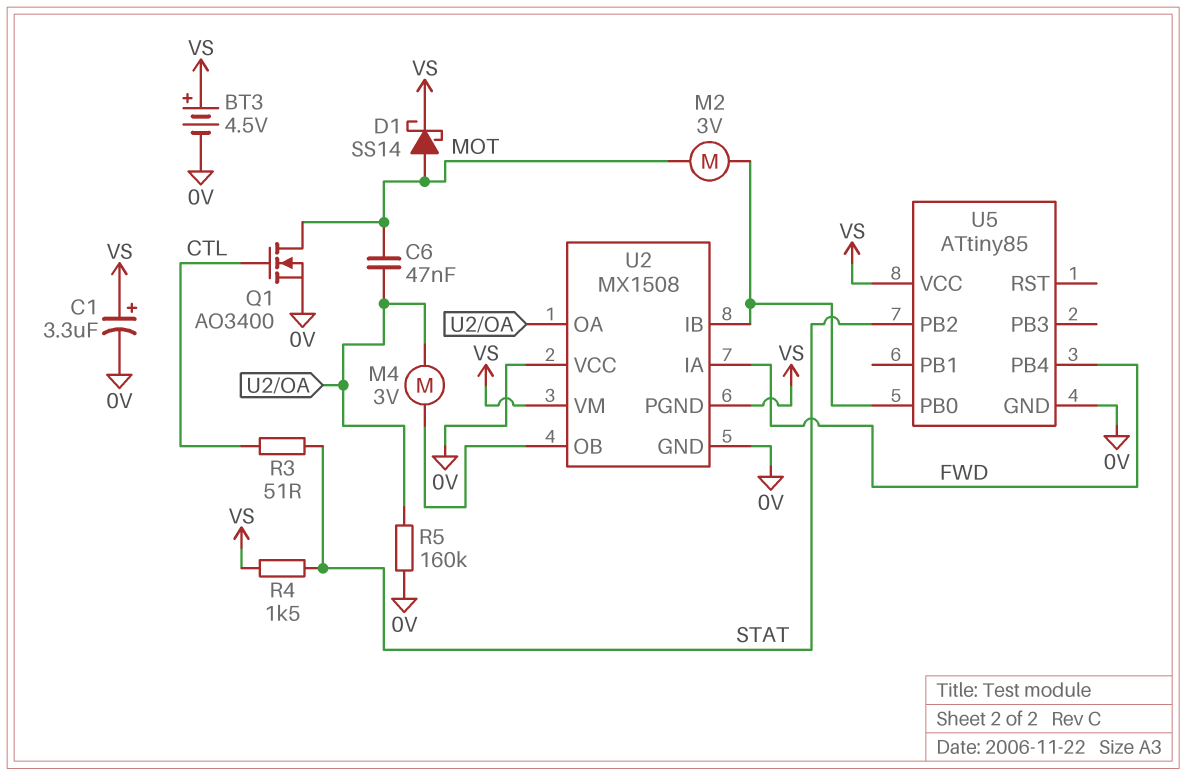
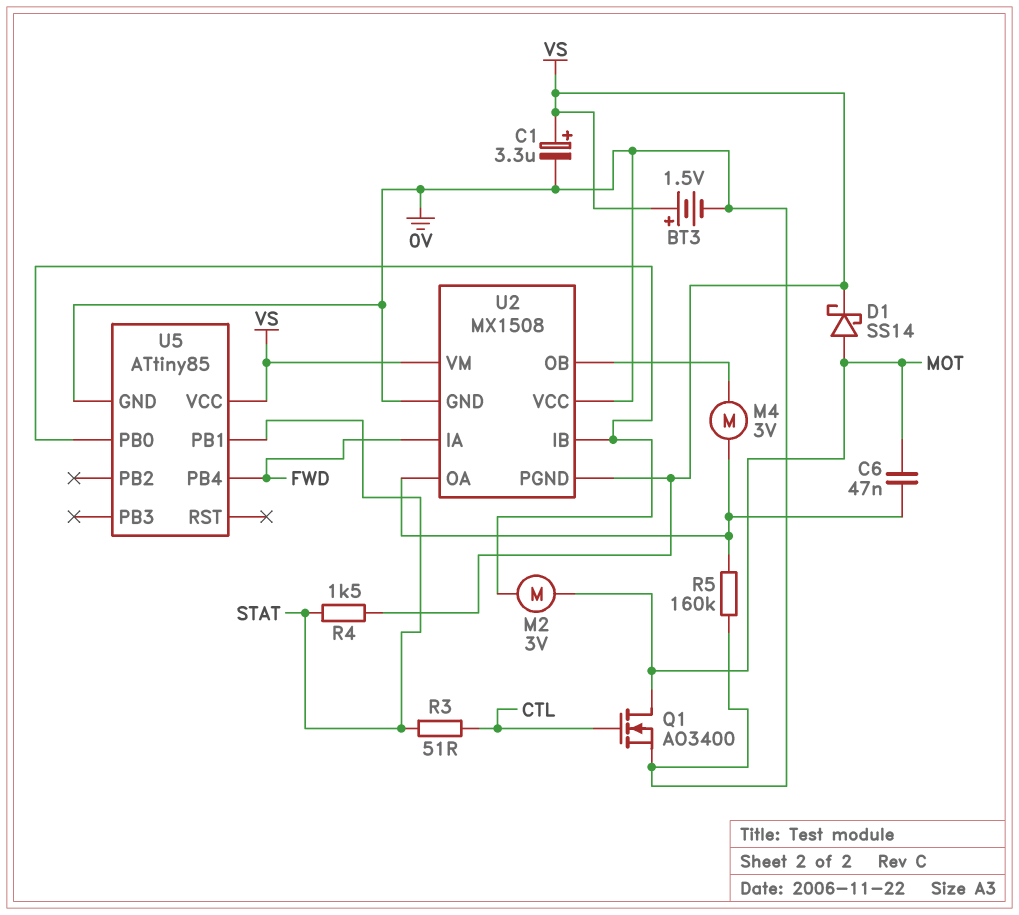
BT3: 4.5V (plus VS, minus 0V) -> 1.5V (plus VS, minus 0V)
U5 pin PB1: none -> STAT
U5 pin PB2: STAT -> none

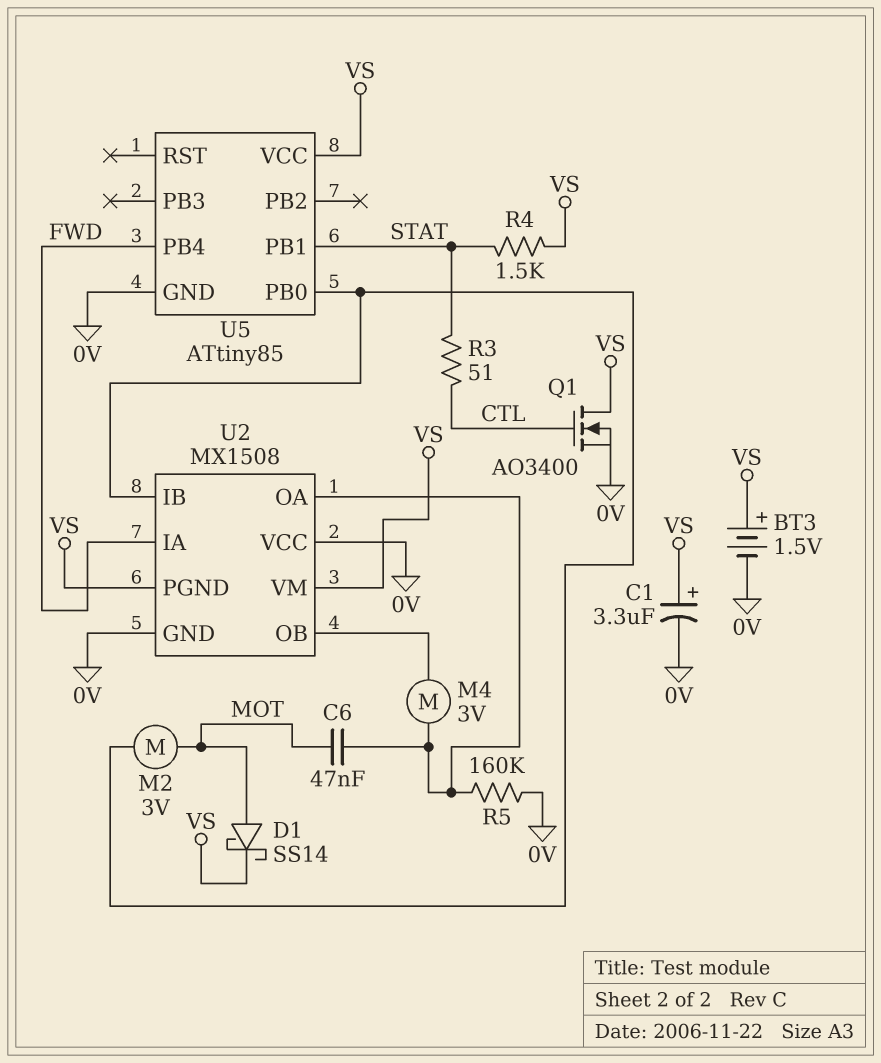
Q1: NMOS AO3400 (G CTL, D MOT, S 0V) -> NMOS AO3400 (G CTL, D VS, S 0V)

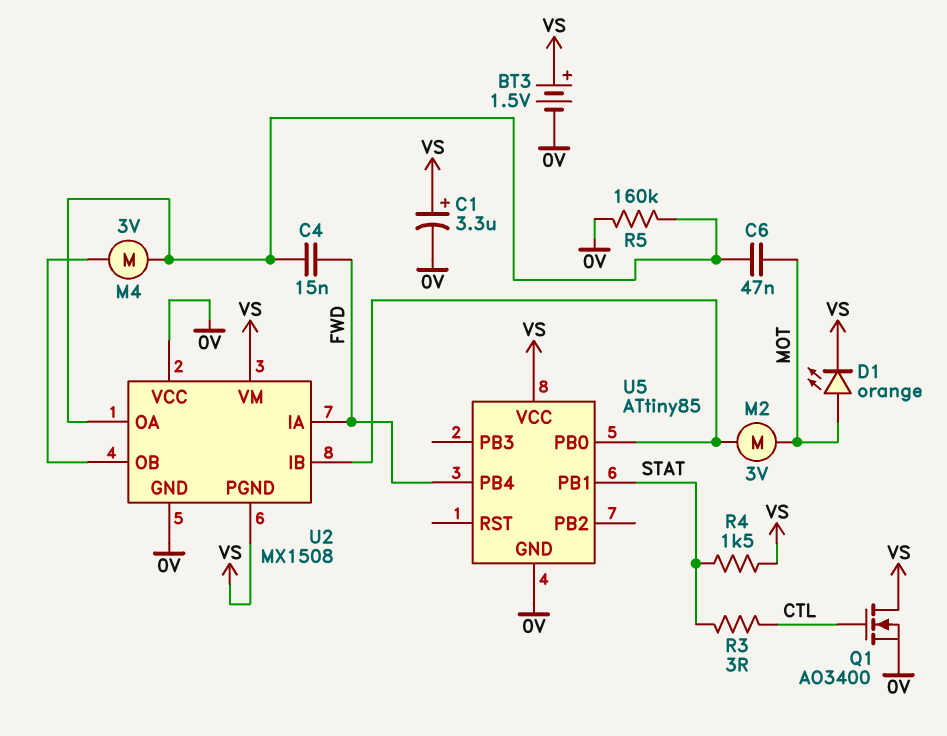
C4: none -> 15nF (FWD, U2/OA)
D1: schottky SS14 (A MOT, K VS) -> LED orange (A MOT, K VS)
R3: 51 (CTL, STAT) -> 3 (CTL, STAT)

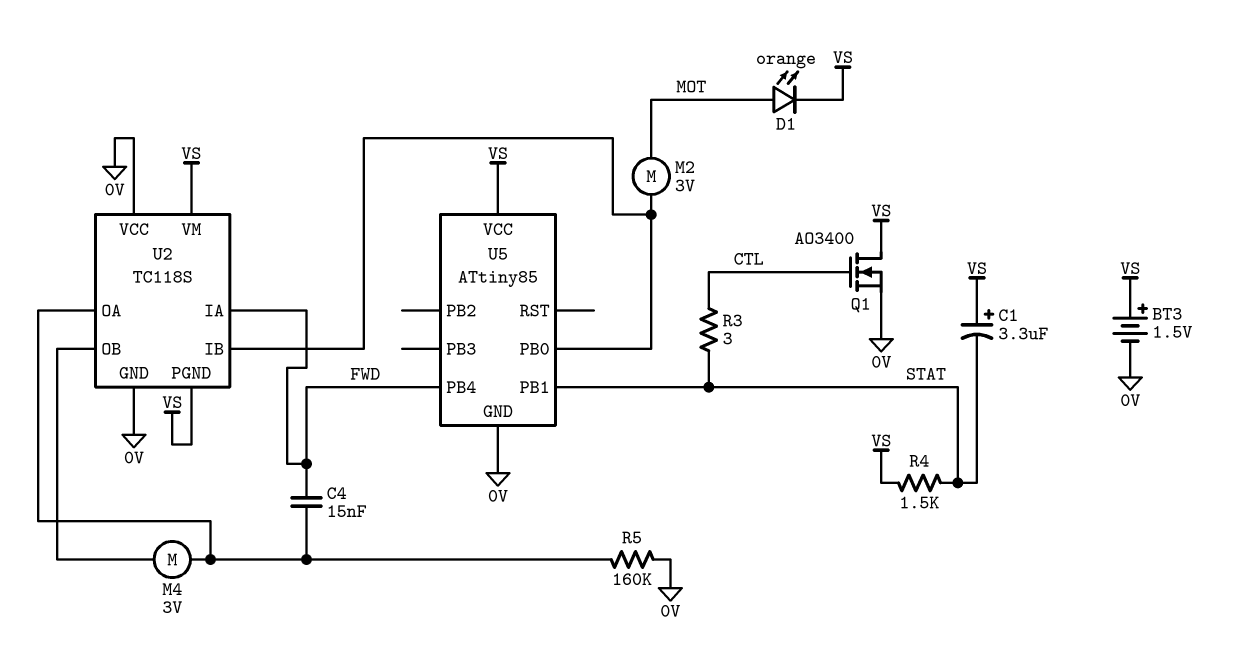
C1: 3.3uF (plus VS, minus 0V) -> 3.3uF (plus VS, minus STAT)
C6: 47nF (MOT, U2/OA) -> none
U2: MX1508 -> TC118S

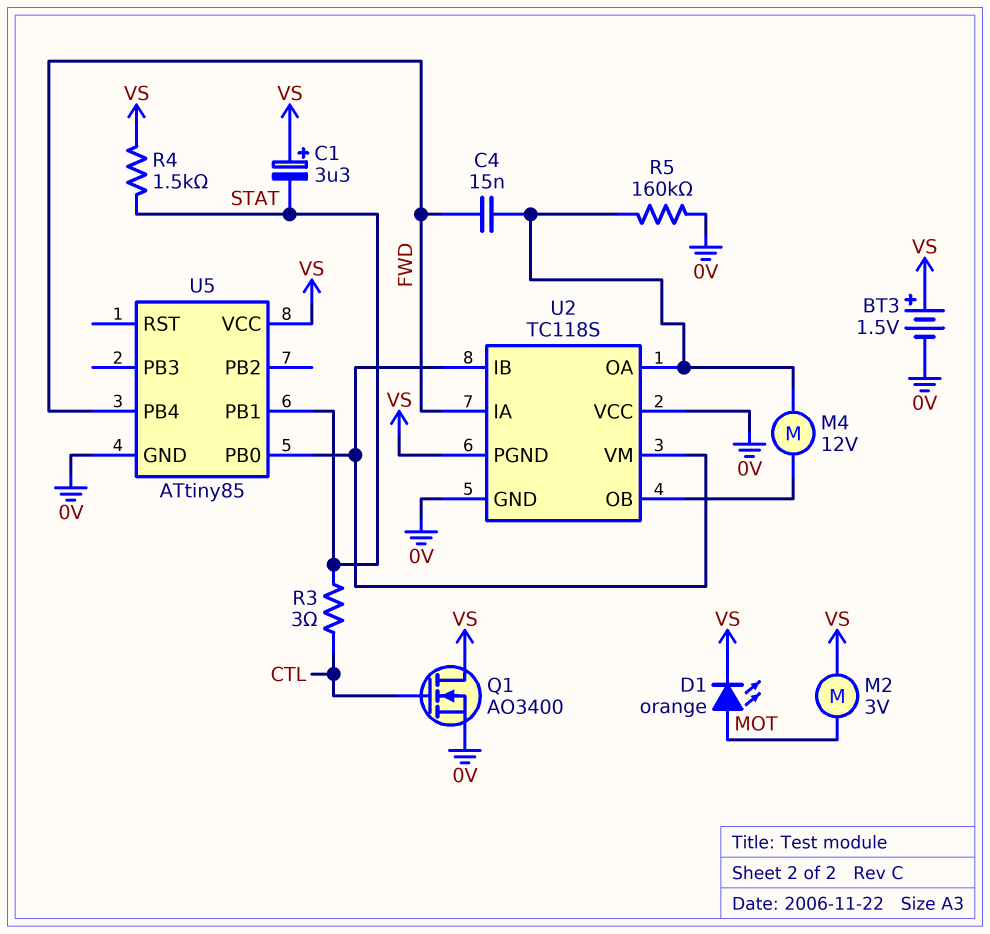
M2: motor 3V (MOT, U2/IB) -> motor 3V (MOT, VS)
M4: motor 3V (U2/OA, U2/OB) -> motor 12V (U2/OA, U2/OB)
U2 pin VM: VS -> U2/IB

